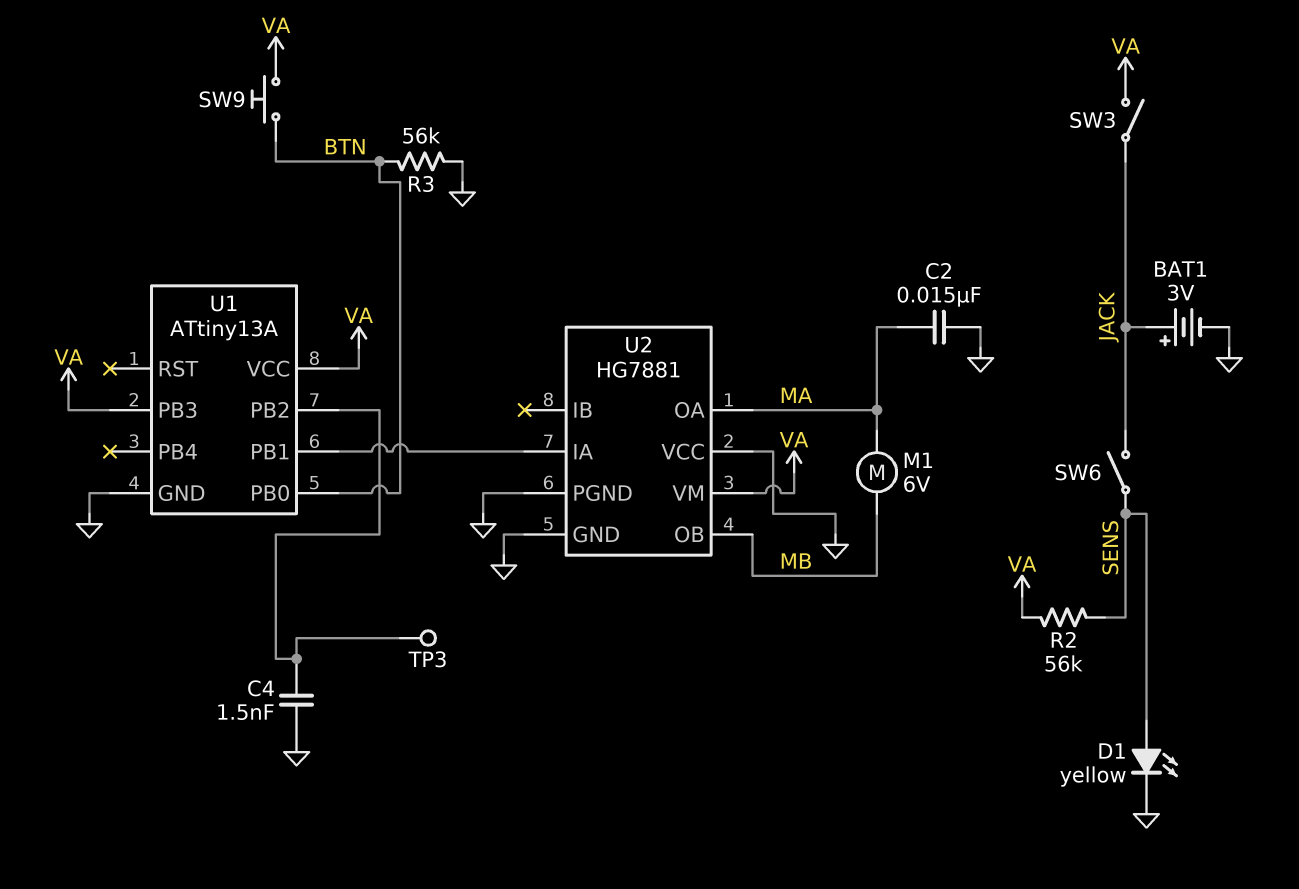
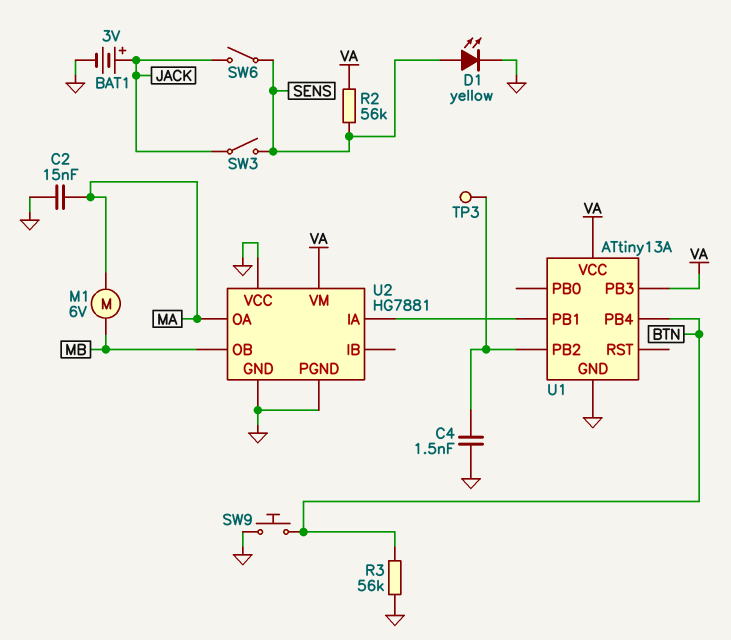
SW3: switch (JACK, VA) -> switch (JACK, SENS)
SW9: button (BTN, VA) -> button (BTN, GND)
U1 pin PB0: BTN -> none
U1 pin PB4: none -> BTN

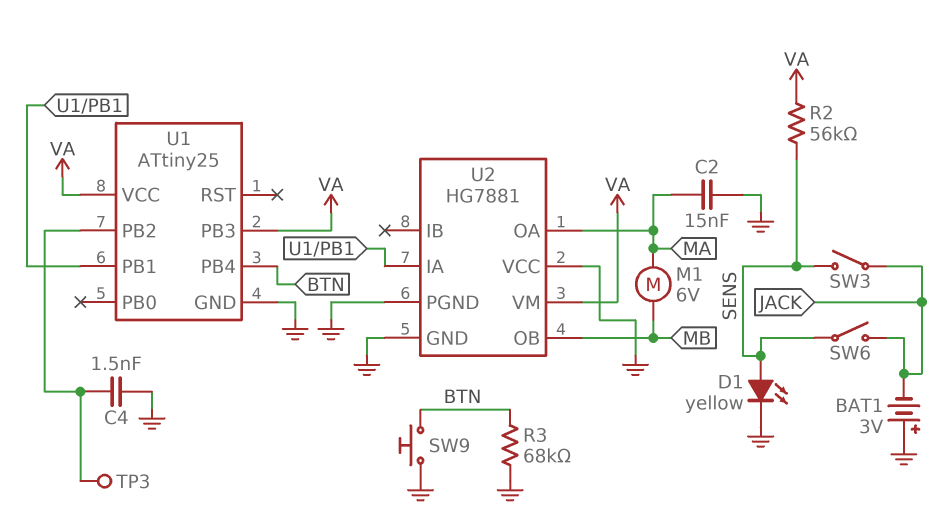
BAT1: 3V (plus JACK, minus GND) -> 3V (plus GND, minus JACK)
R3: 56k (BTN, GND) -> 68k (BTN, GND)
U1: ATtiny13A -> ATtiny25

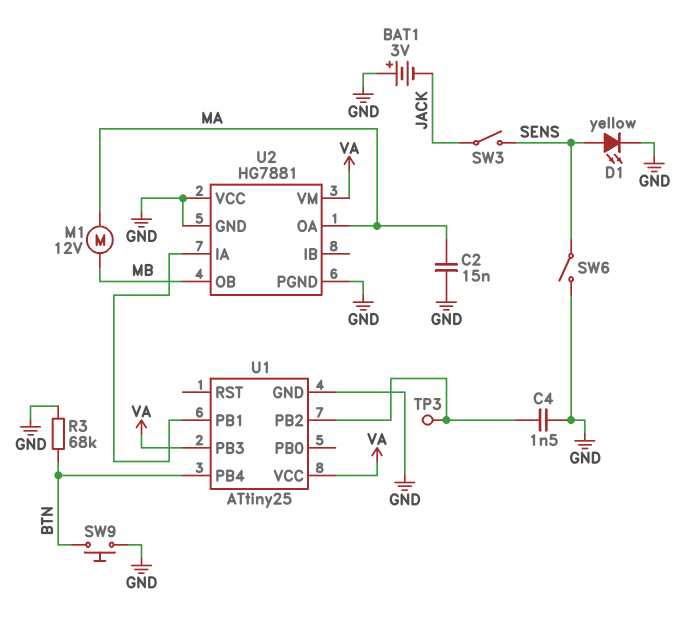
M1: motor 6V (MA, MB) -> motor 12V (MA, MB)
R2: 56k (SENS, VA) -> none
SW6: switch (JACK, SENS) -> switch (GND, SENS)

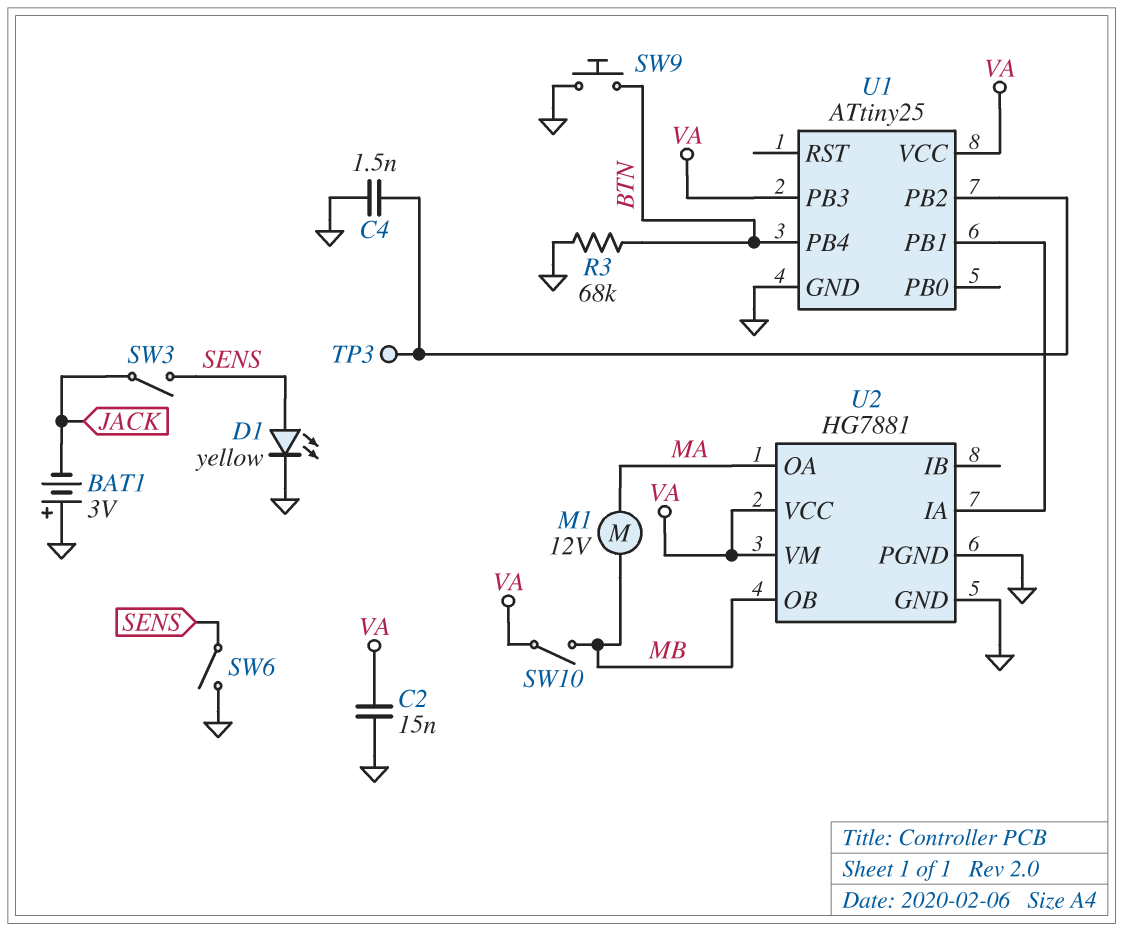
C2: 15nF (GND, MA) -> 15nF (GND, VA)
SW10: none -> switch (MB, VA)
U2 pin VCC: GND -> VA

